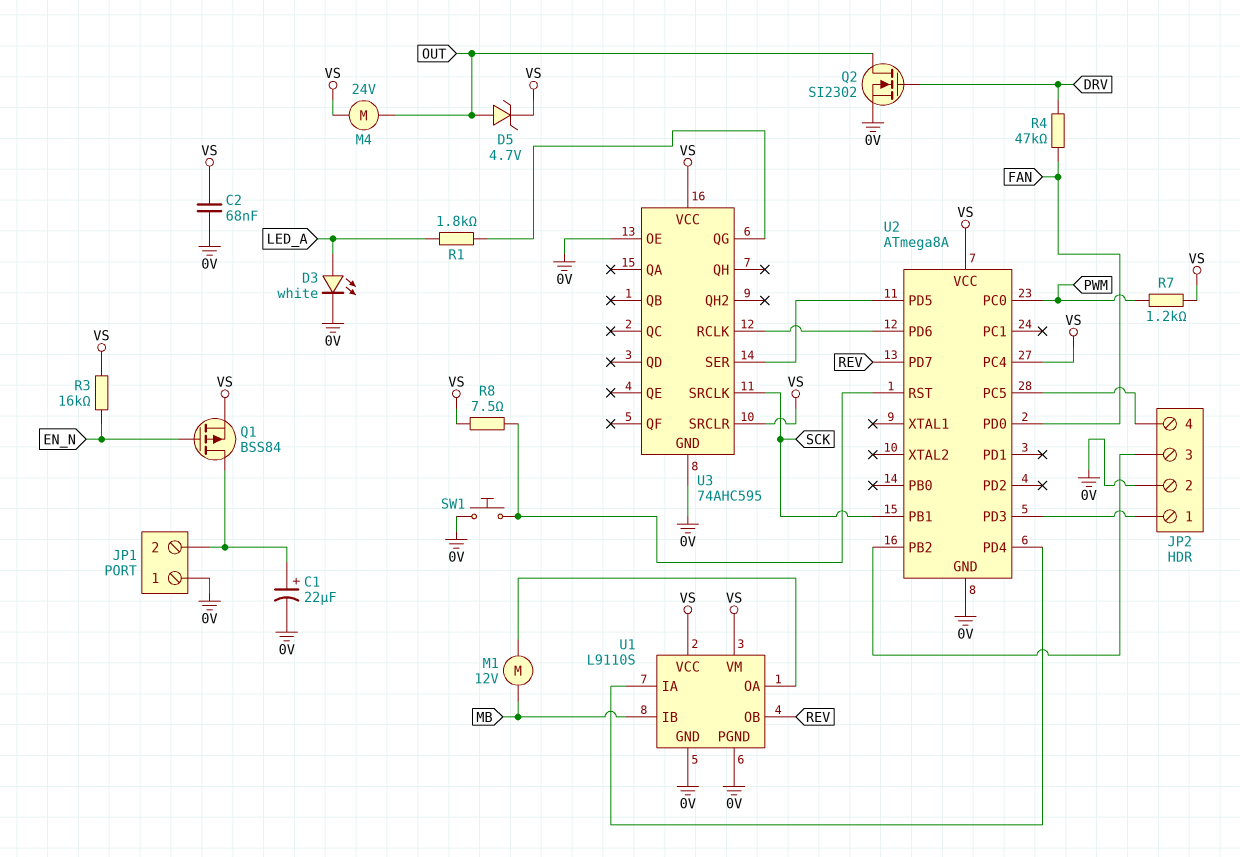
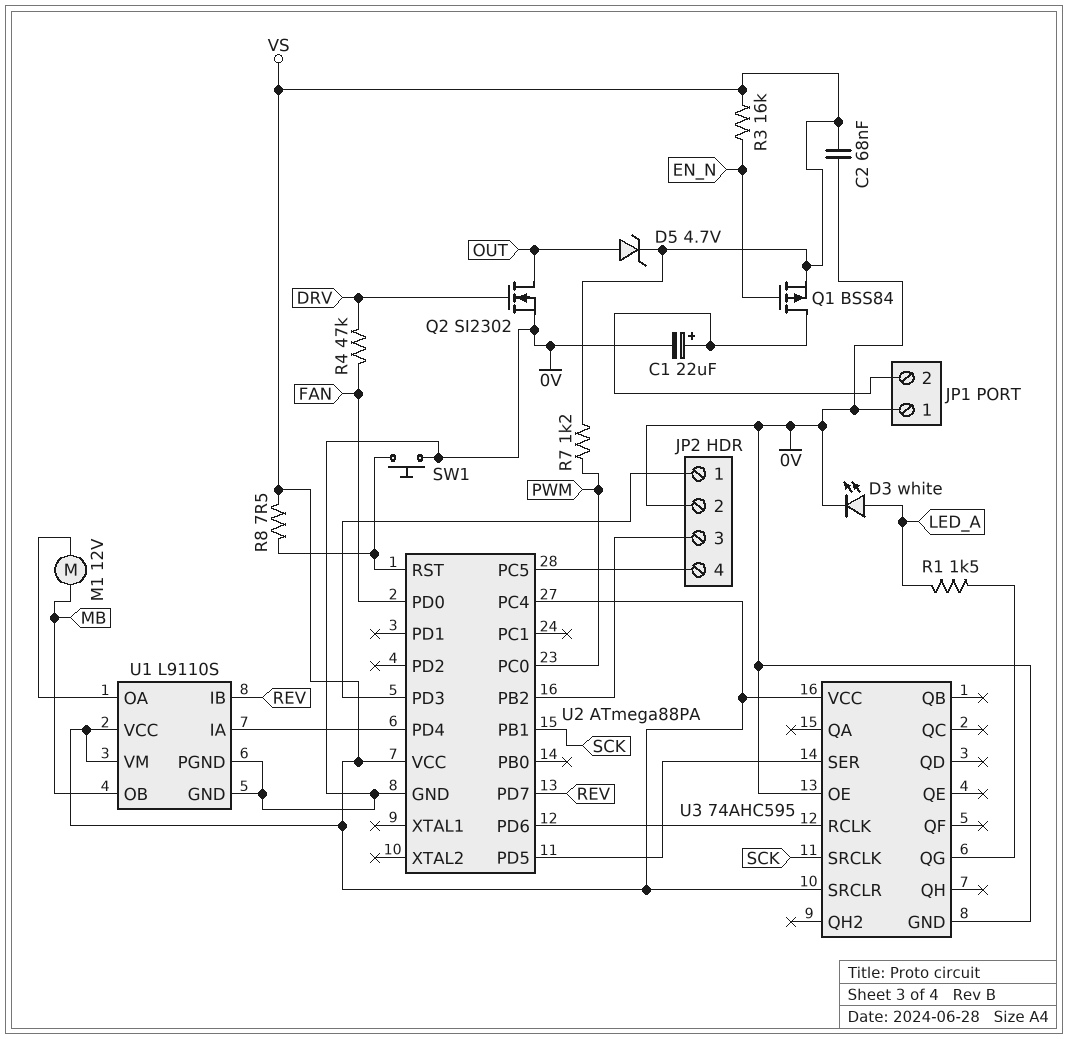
M4: motor 24V (OUT, VS) -> none
R1: 1.8k (LED_A, U3/QG) -> 1.5k (LED_A, U3/QG)
U1 pin IB: MB -> REV
U1 pin OB: REV -> MB
U2: ATmega8A -> ATmega88PA

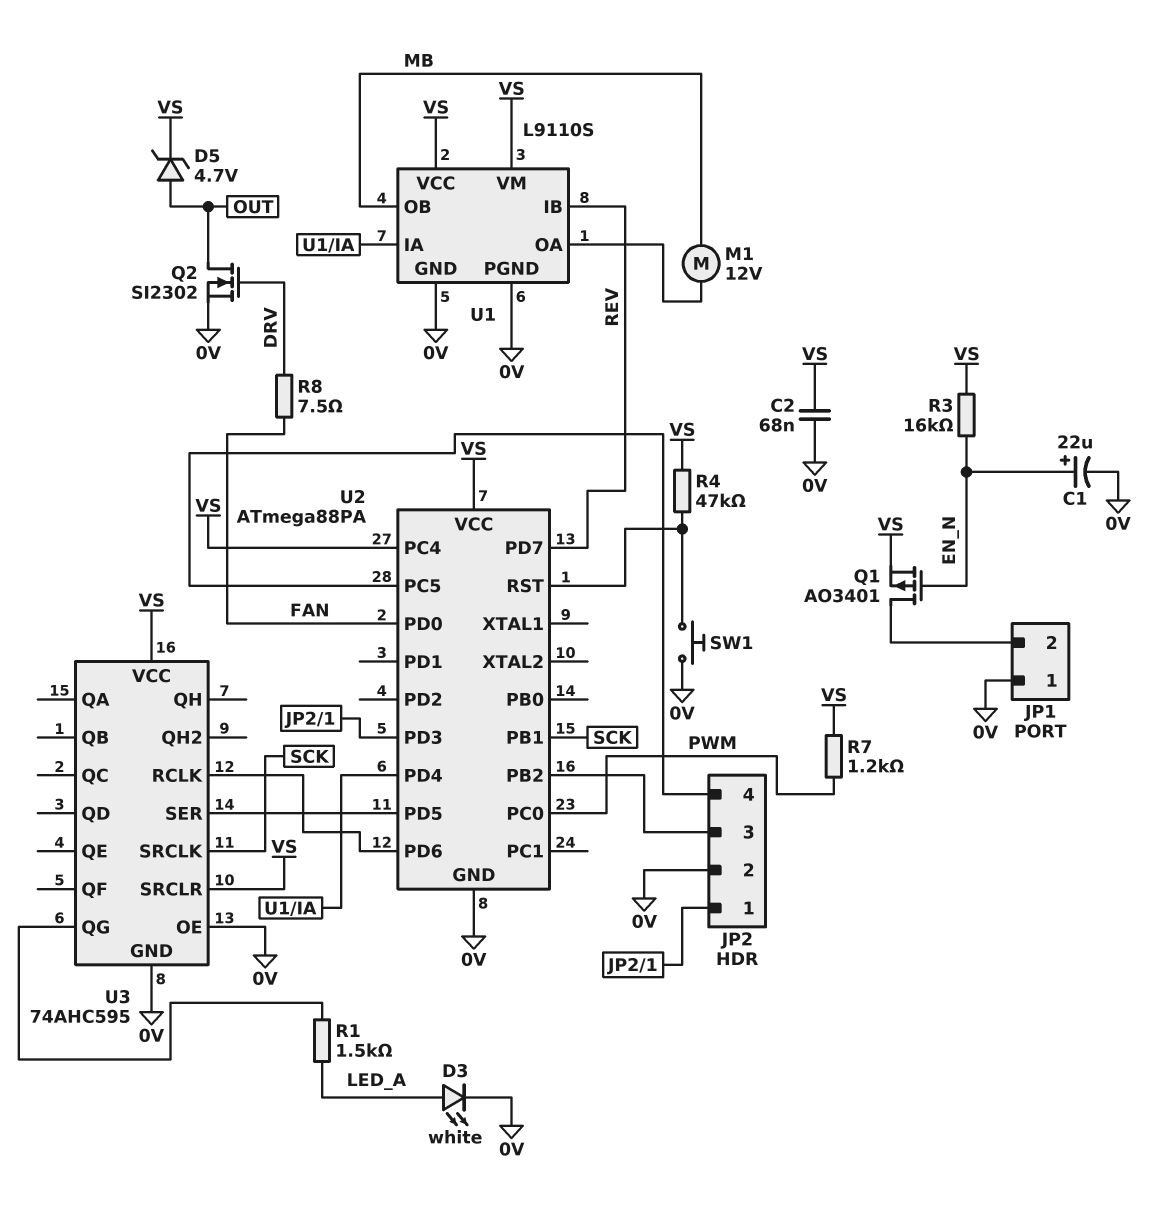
C1: 22uF (plus JP1/2, minus 0V) -> 22uF (plus EN_N, minus 0V)
Q1: PMOS BSS84 (G EN_N, D JP1/2, S VS) -> PMOS AO3401 (G EN_N, D JP1/2, S VS)
R4: 47k (DRV, FAN) -> 47k (U2/RST, VS)
R8: 7.5 (U2/RST, VS) -> 7.5 (DRV, FAN)

